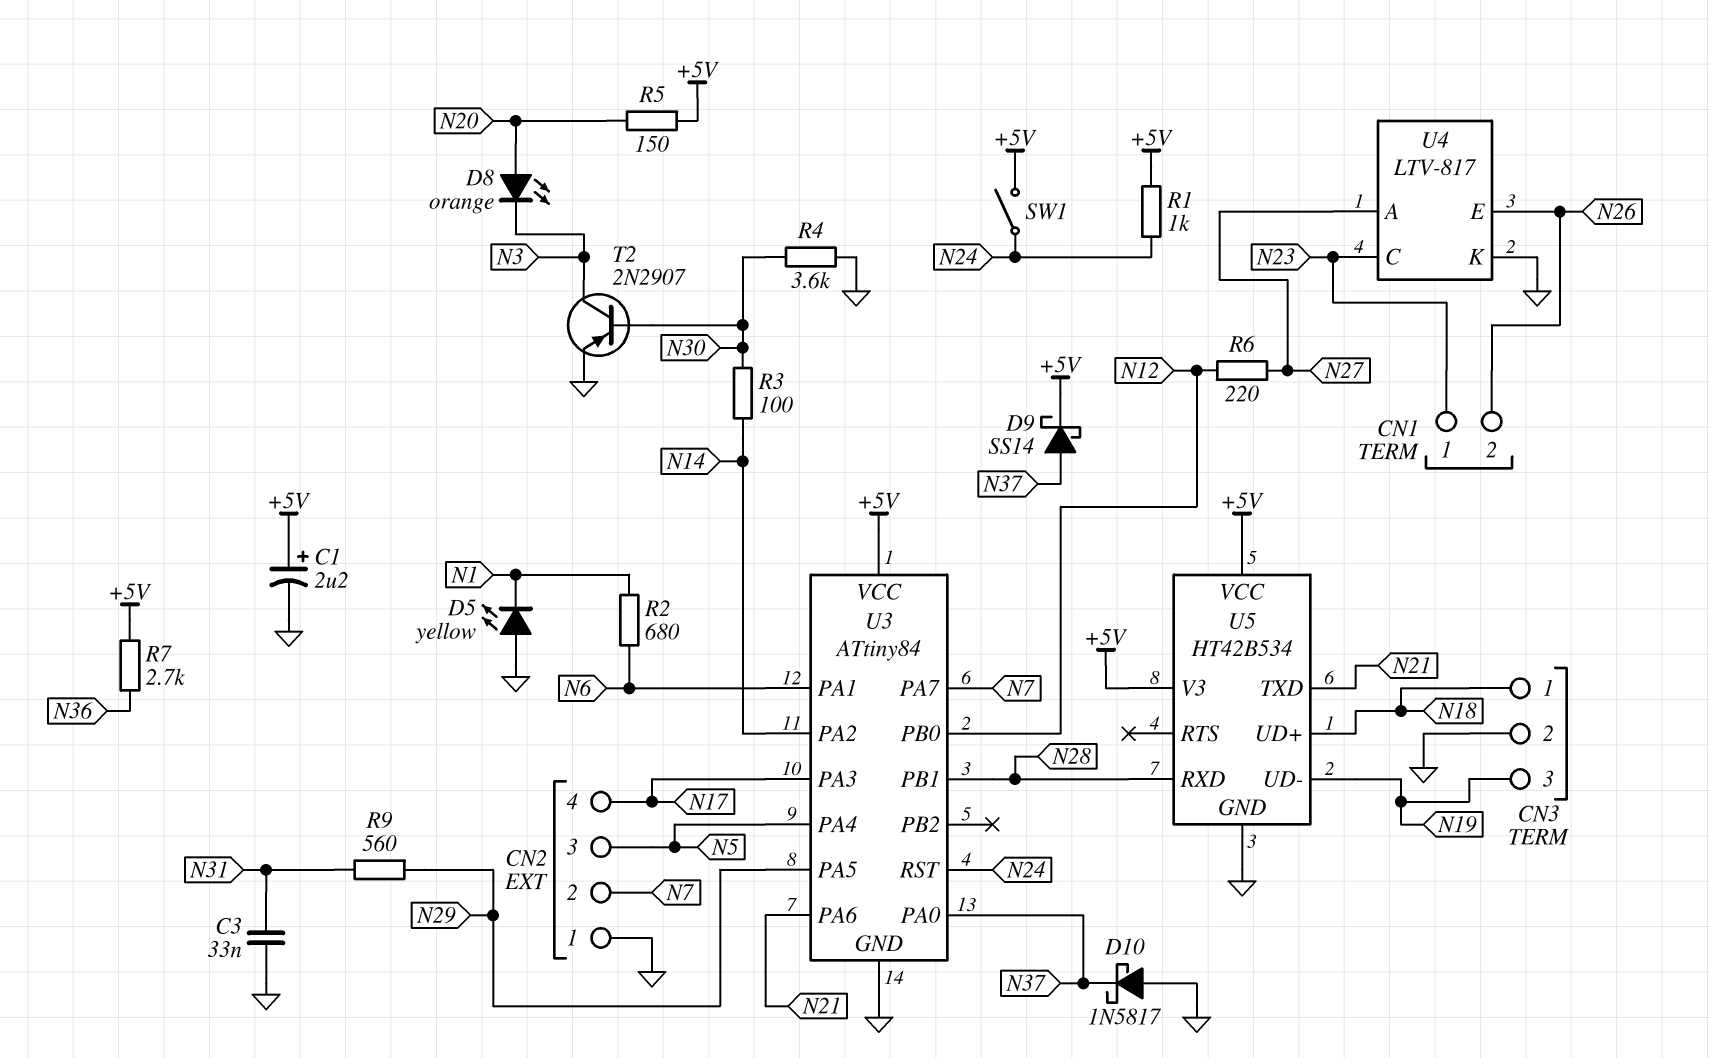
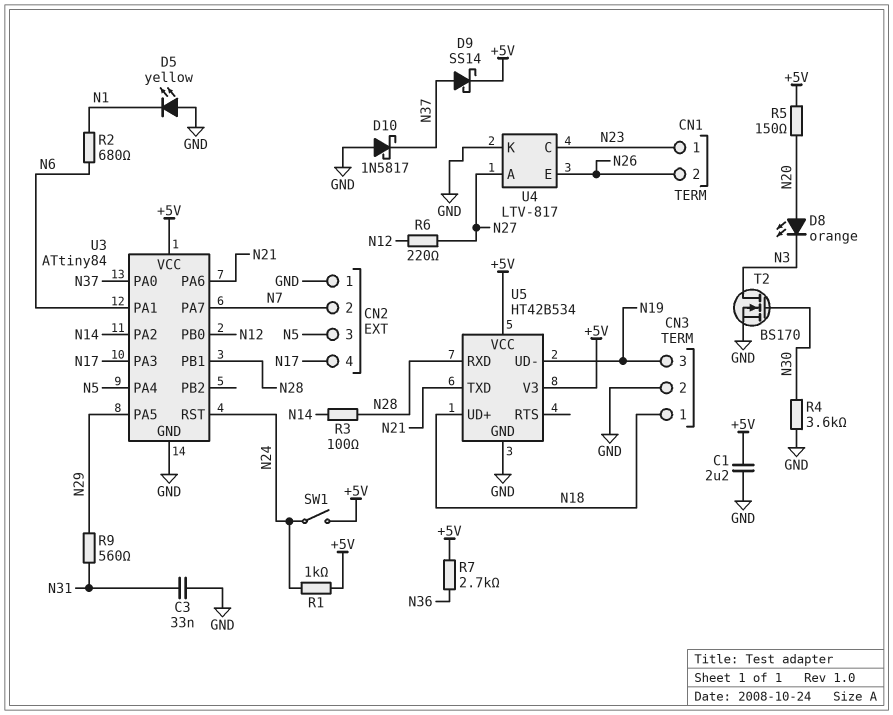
C1: 2.2uF (plus +5V, minus GND) -> 2.2uF (+5V, GND)
R3: 100 (N14, N30) -> 100 (N14, N28)
T2: PNP 2N2907 (B N30, C N3, E GND) -> NMOS BS170 (G N30, D N3, S GND)

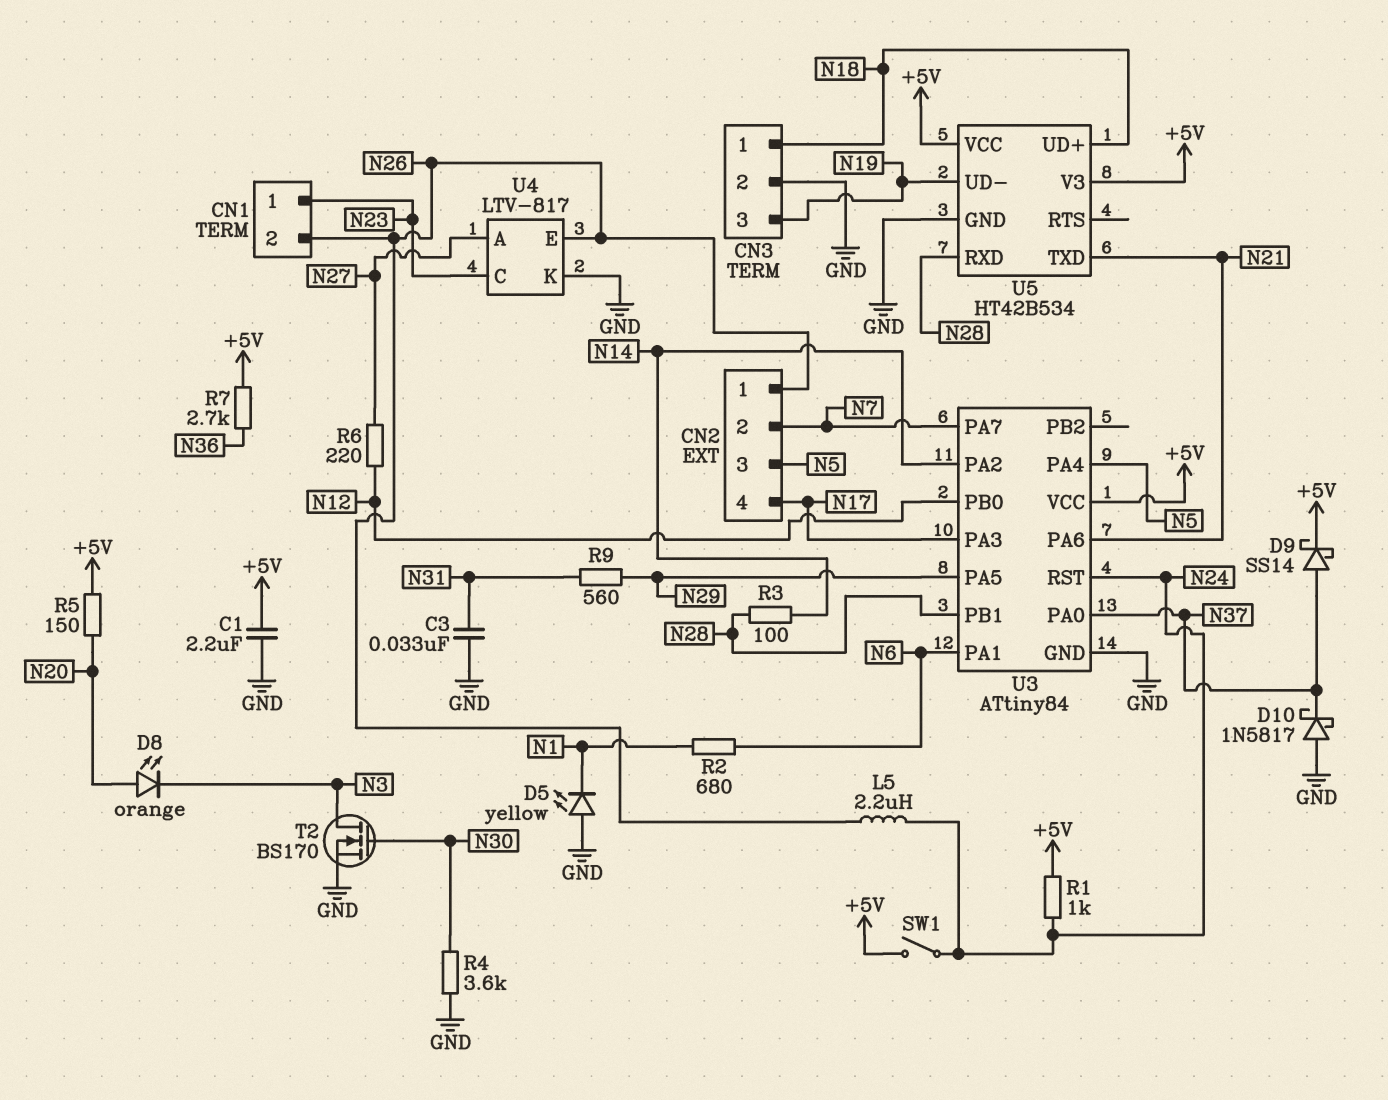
CN2 pin 1: GND -> N26
L5: none -> 2.2uH (N24, N26)

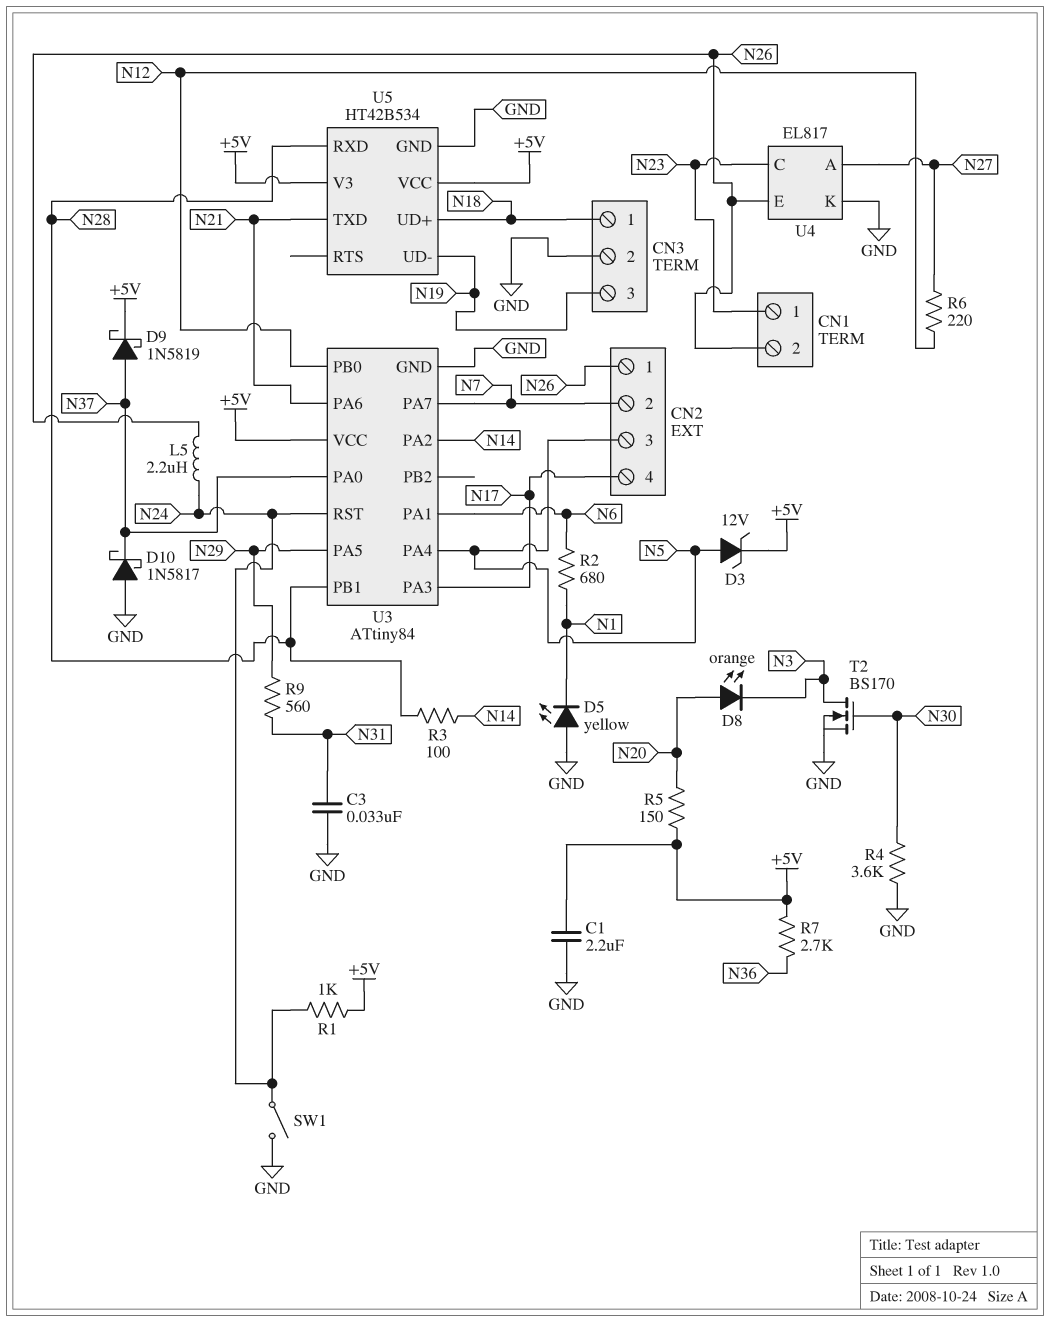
D3: none -> zener 12V (A N5, K +5V)
D9: schottky SS14 (A N37, K +5V) -> schottky 1N5819 (A N37, K +5V)
SW1: switch (+5V, N24) -> switch (GND, N24)
U4: LTV-817 -> EL817

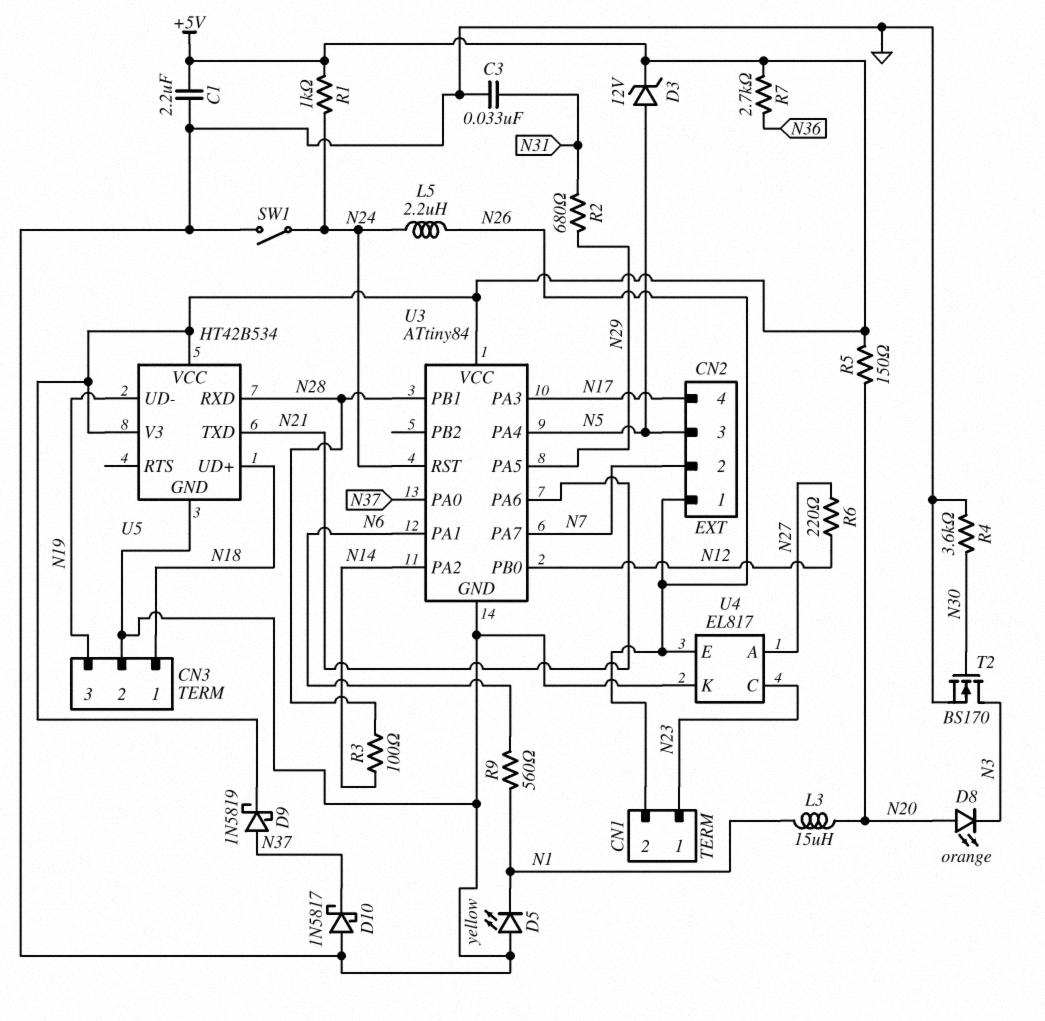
L3: none -> 15uH (N1, N20)
R2: 680 (N1, N6) -> 680 (N29, N31)
R9: 560 (N29, N31) -> 560 (N1, N6)

